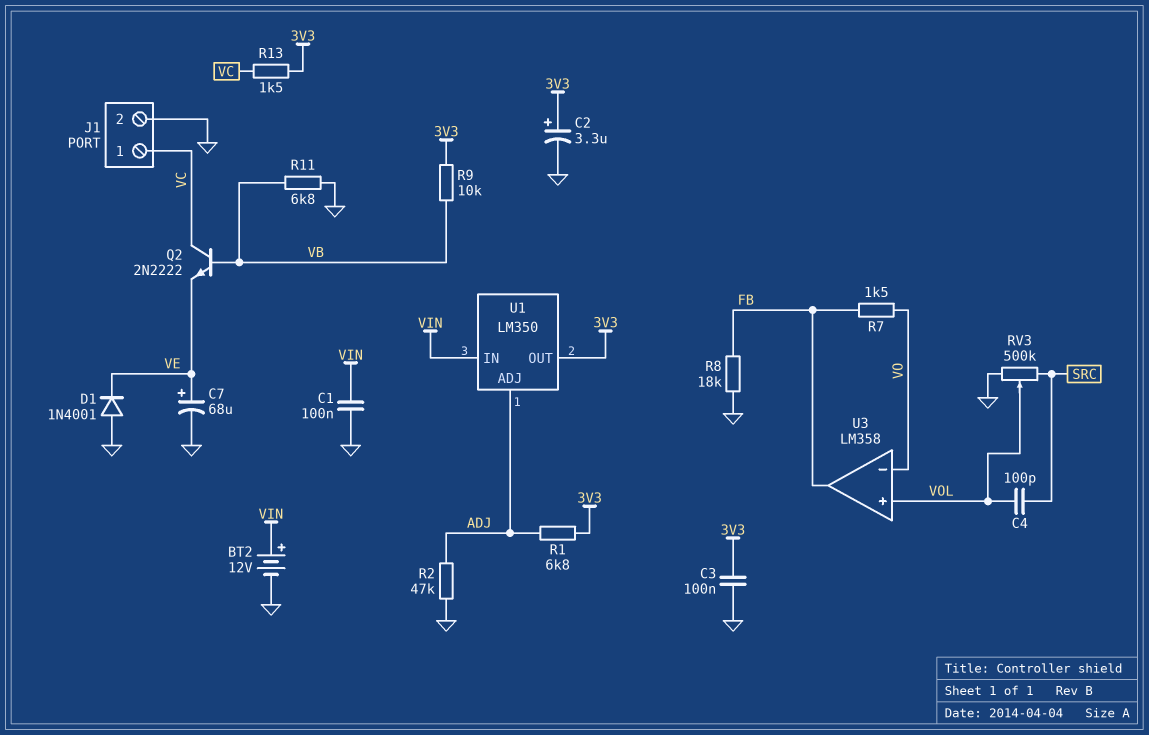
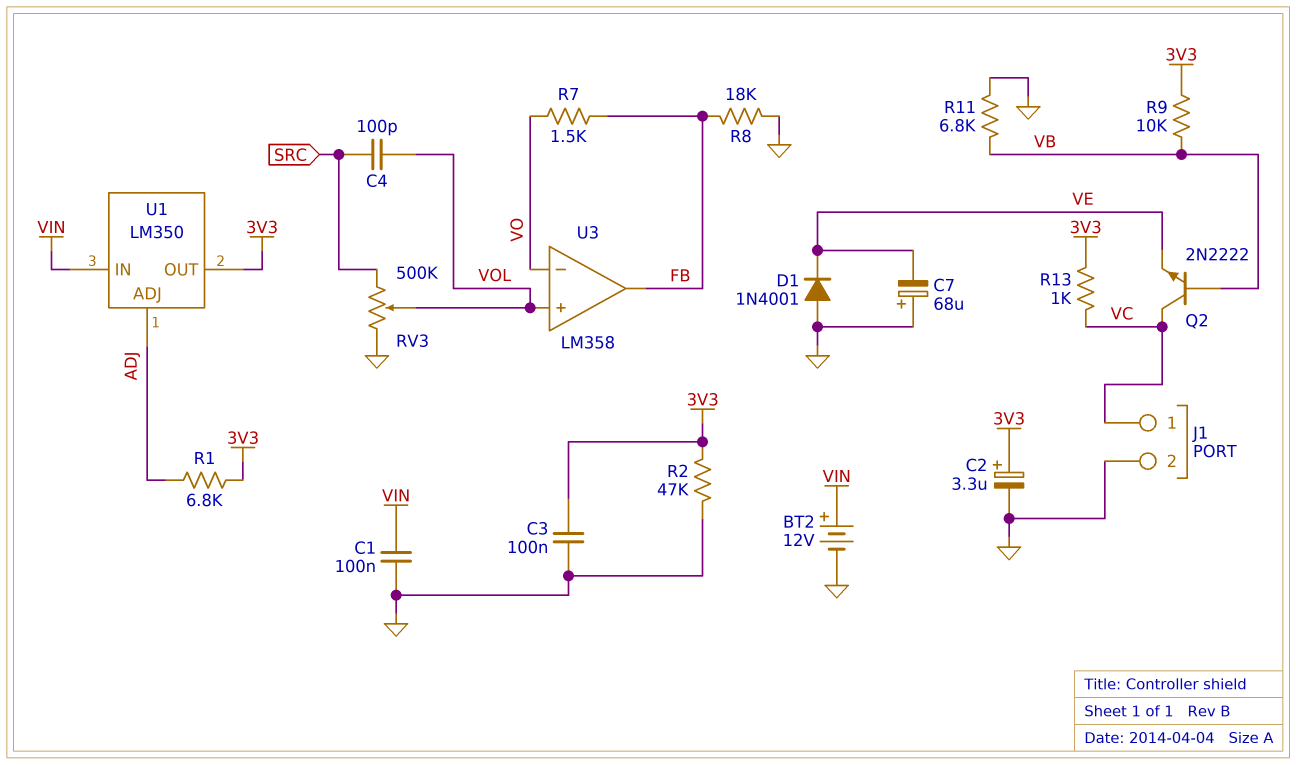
C7: 68uF (plus VE, minus GND) -> 68uF (plus GND, minus VE)
R2: 47k (ADJ, GND) -> 47k (3V3, GND)
R13: 1.5k (3V3, VC) -> 1k (3V3, VC)

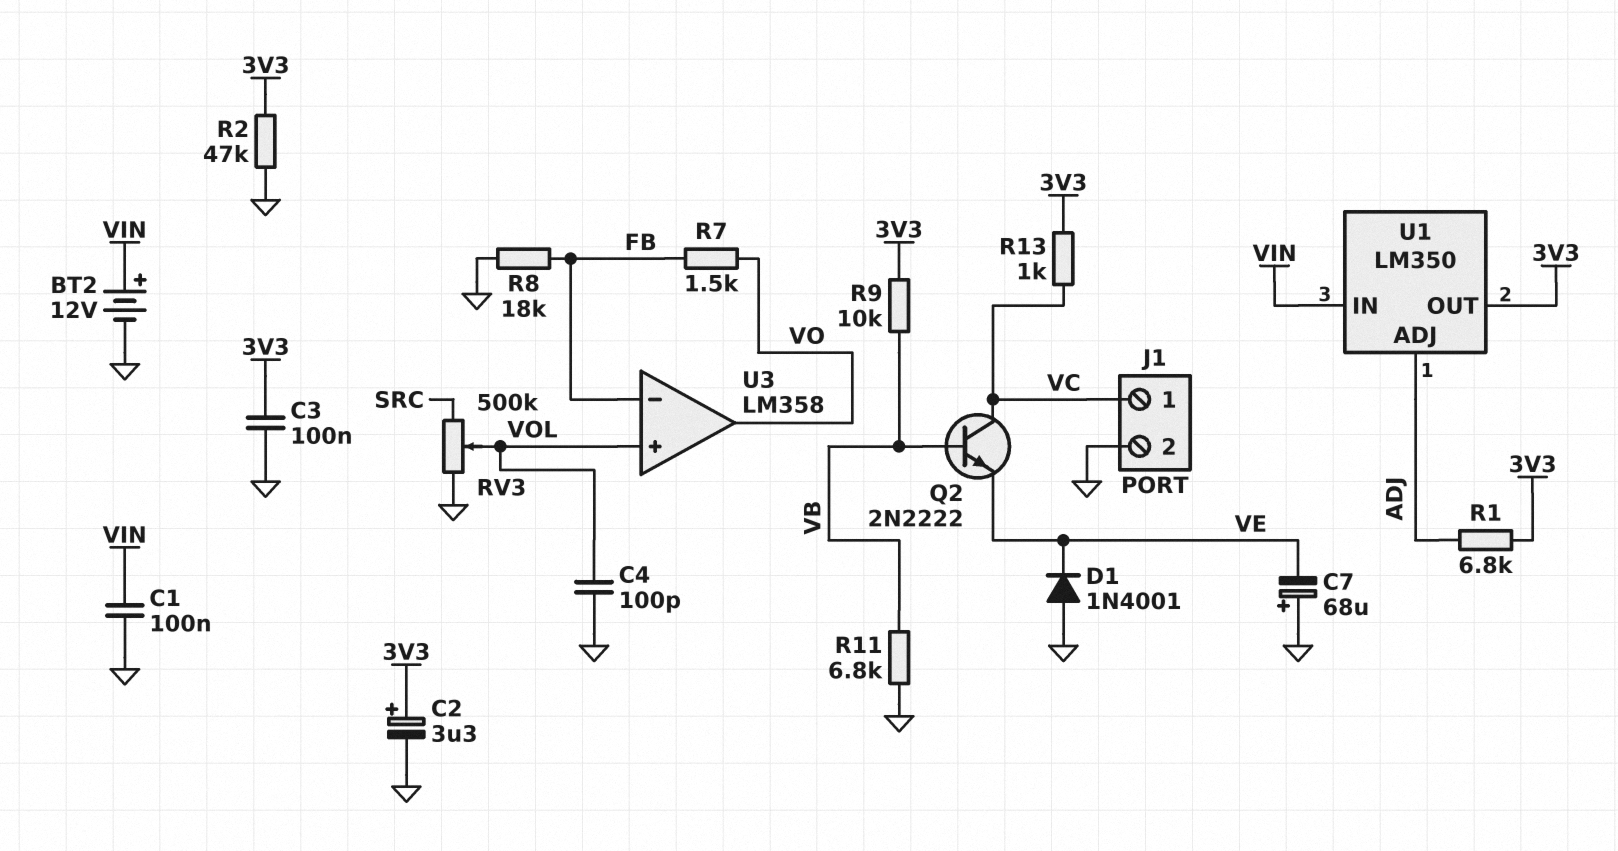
C4: 100pF (SRC, VOL) -> 100pF (GND, VOL)
U3 pin in-: VO -> FB
U3 pin out: FB -> VO

